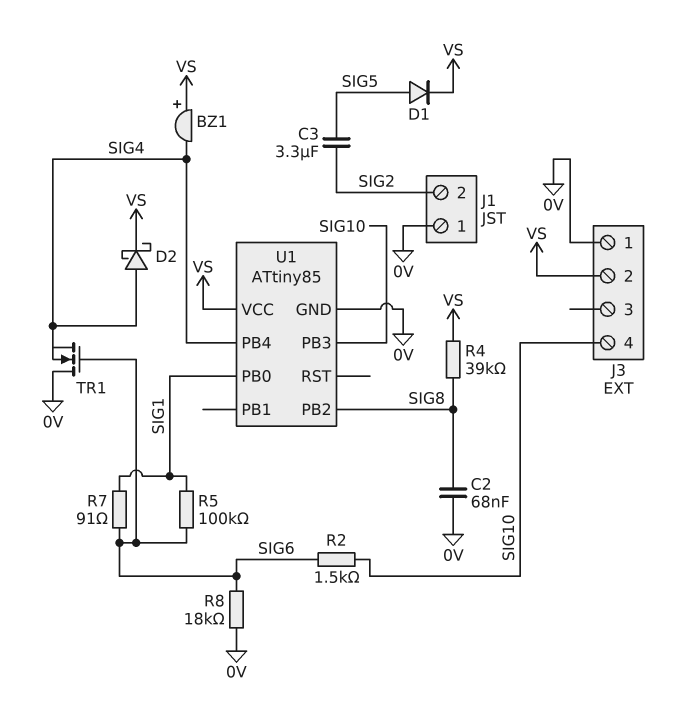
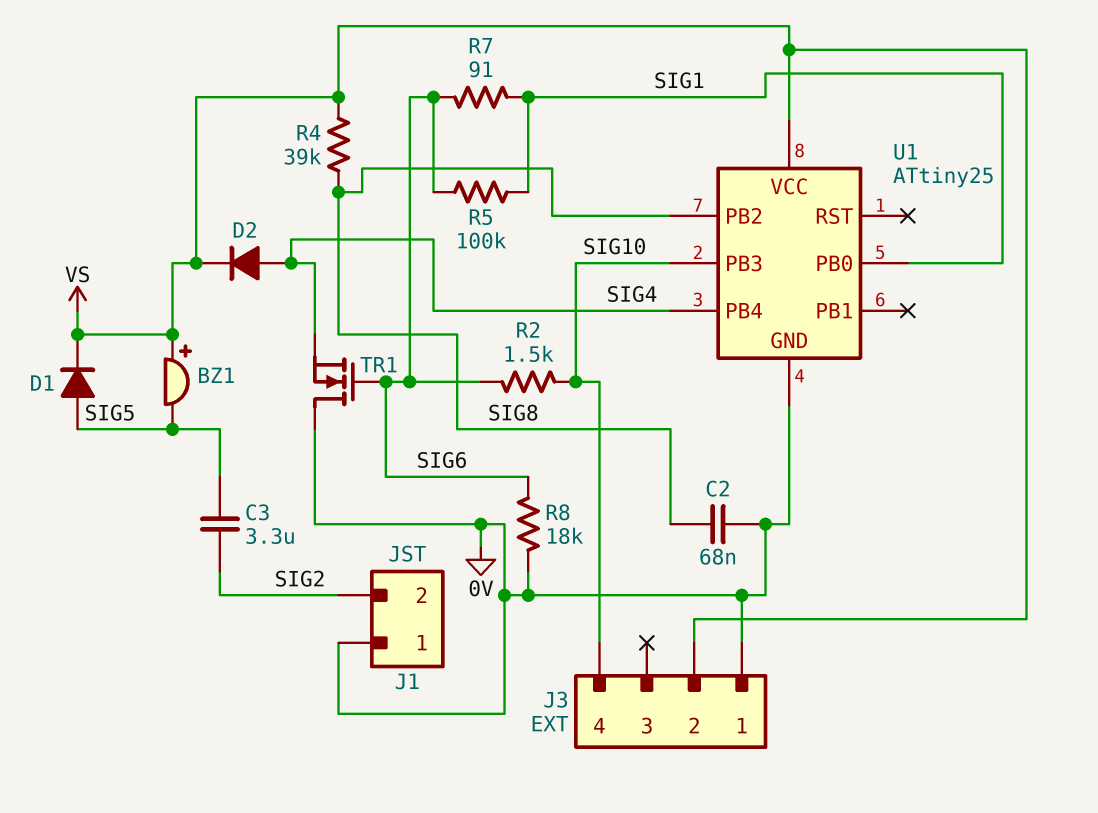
BZ1: buzzer (plus VS, minus SIG4) -> buzzer (plus VS, minus SIG5)
D2: schottky (A SIG4, K VS) -> diode (A SIG4, K VS)
U1: ATtiny85 -> ATtiny25

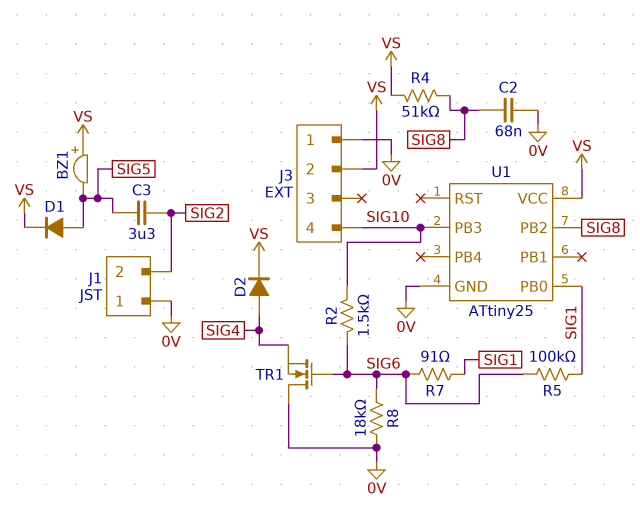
R4: 39k (SIG8, VS) -> 51k (SIG8, VS)
U1 pin PB4: SIG4 -> none

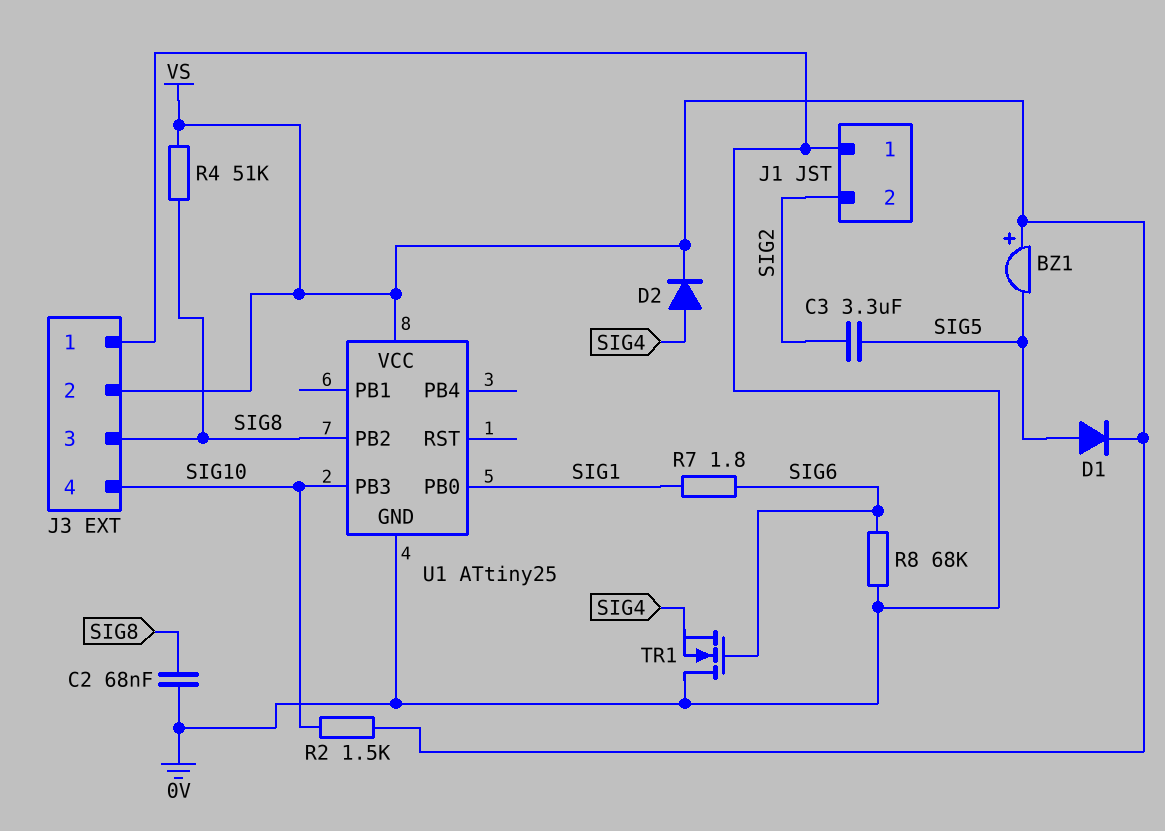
J3 pin 3: none -> SIG8
R2: 1.5k (SIG6, SIG10) -> 1.5k (SIG10, VS)
R5: 100k (SIG1, SIG6) -> none
R7: 91 (SIG1, SIG6) -> 1.8 (SIG1, SIG6)
R8: 18k (0V, SIG6) -> 68k (0V, SIG6)

